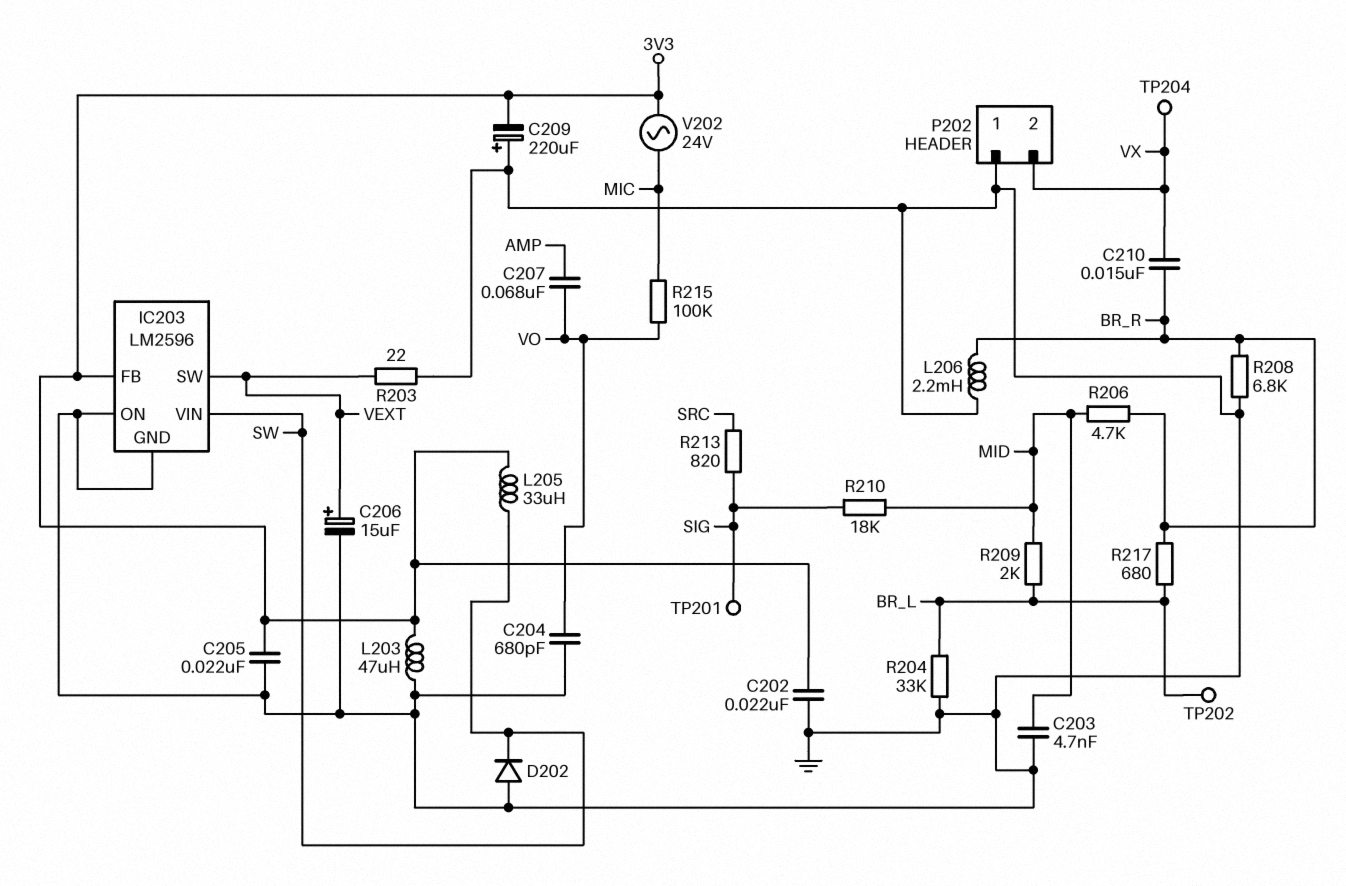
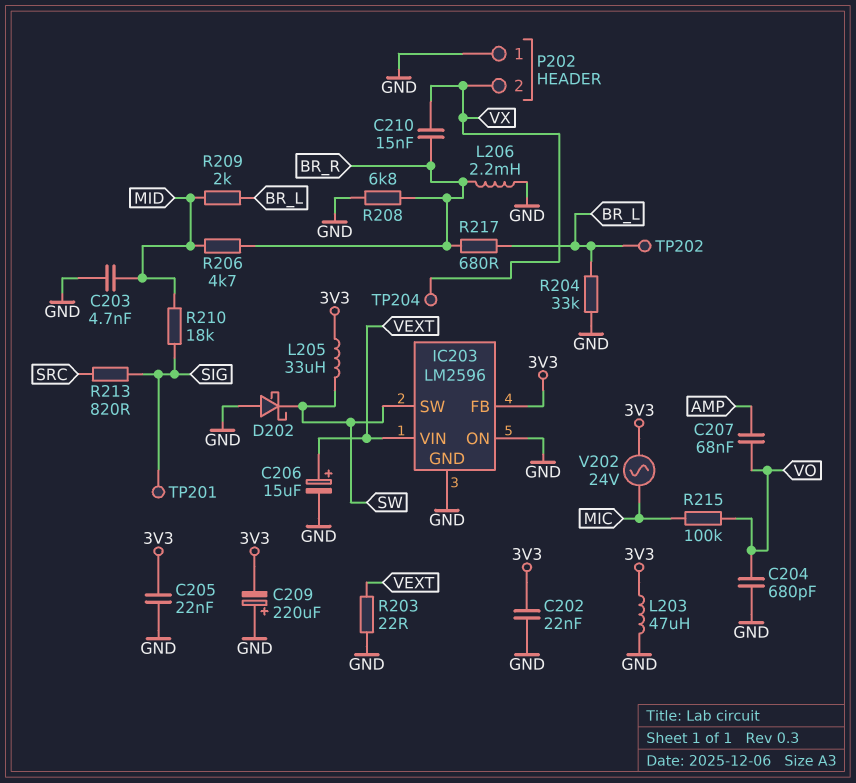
D202: diode (A GND, K SW) -> schottky (A GND, K SW)
IC203 pin SW: VEXT -> SW
IC203 pin VIN: SW -> VEXT

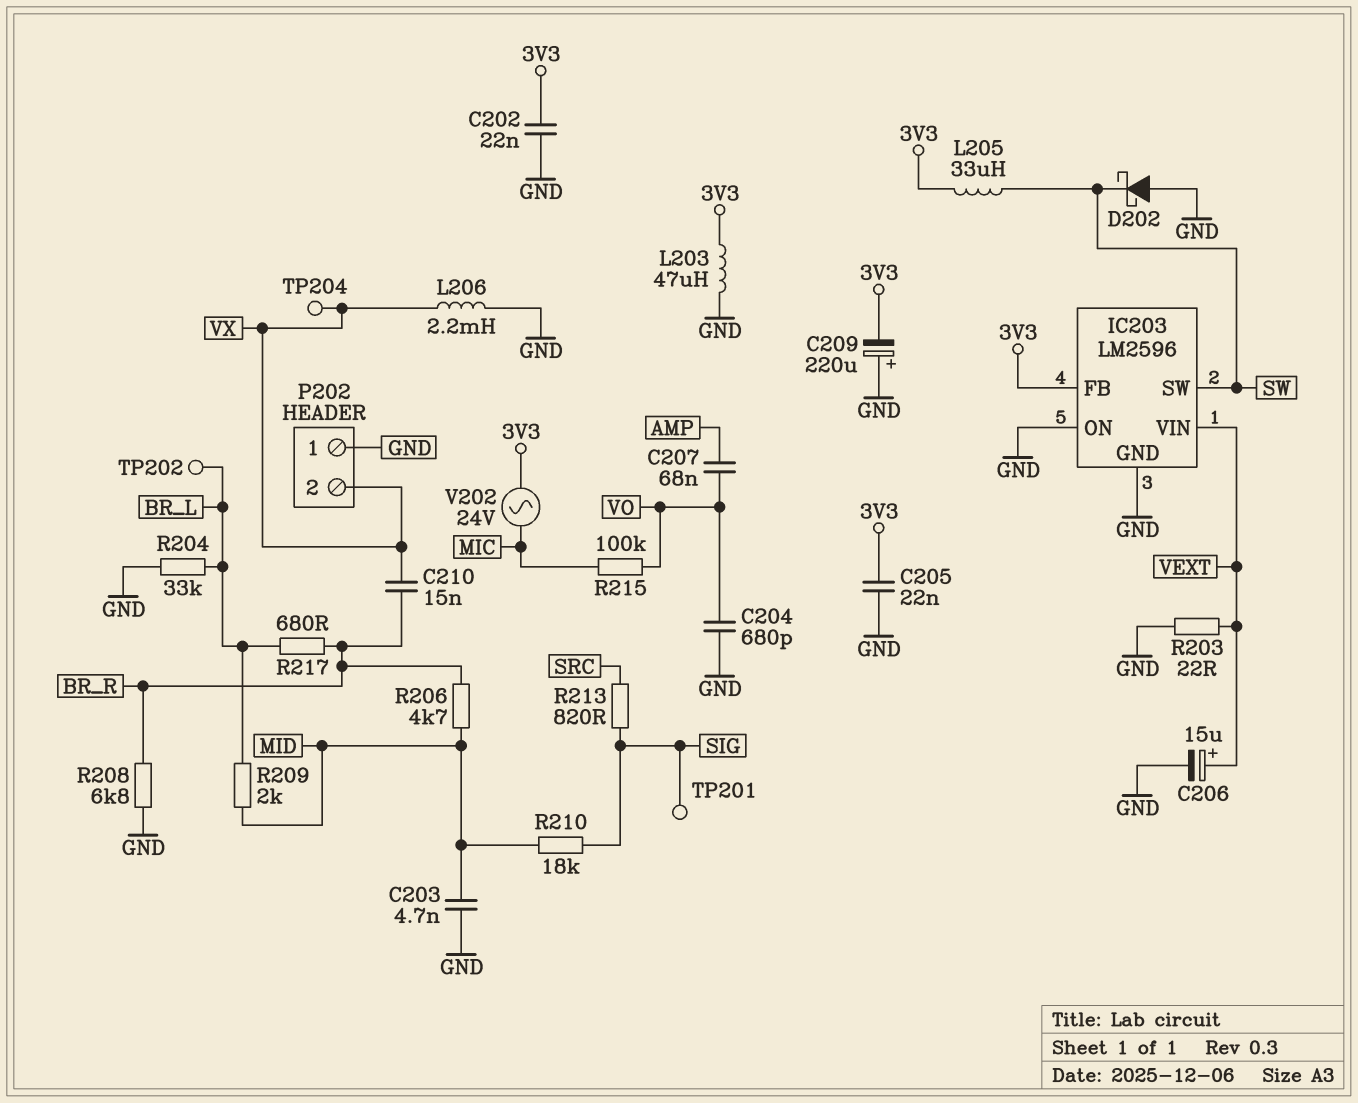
L206: 2.2mH (BR_R, GND) -> 2.2mH (GND, VX)

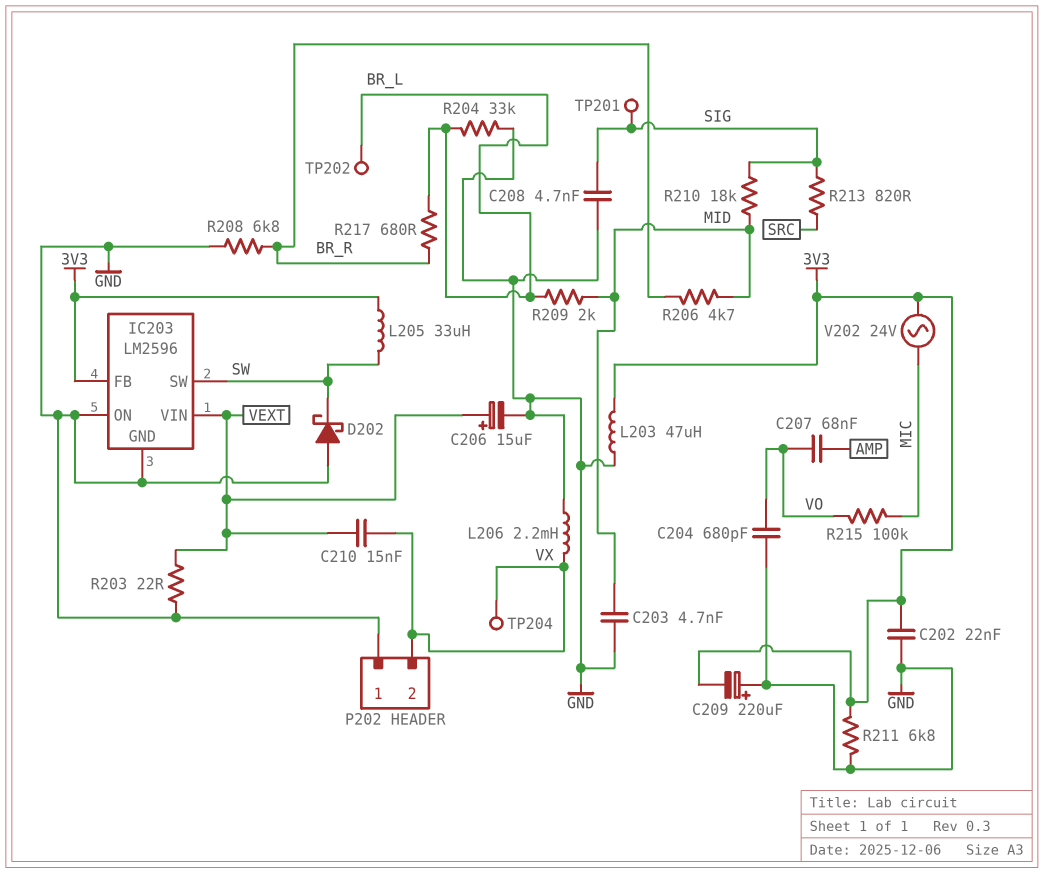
C205: 22nF (3V3, GND) -> none
C208: none -> 4.7nF (GND, SIG)
C210: 15nF (BR_R, VX) -> 15nF (VEXT, VX)
R211: none -> 6.8k (3V3, GND)

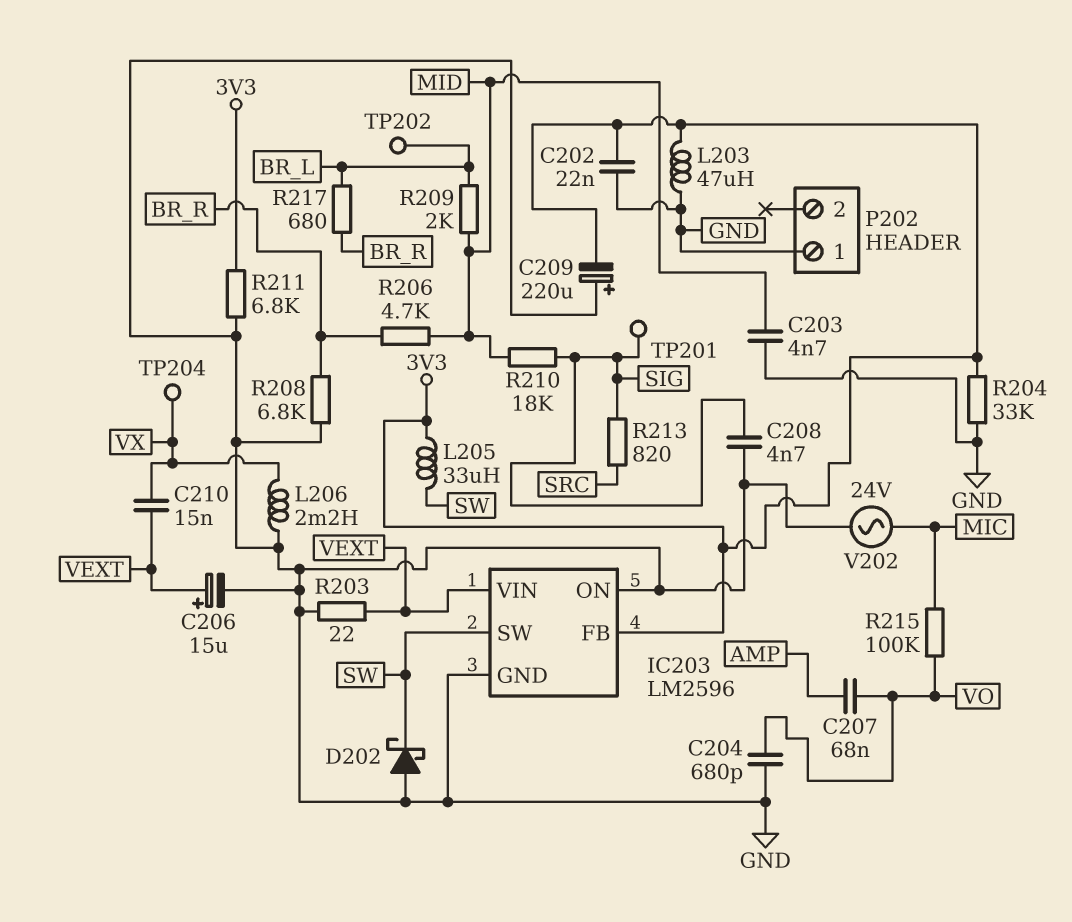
P202 pin 2: VX -> none
R204: 33k (BR_L, GND) -> 33k (3V3, GND)
V202: AC 24V (3V3, MIC) -> AC 24V (GND, MIC)

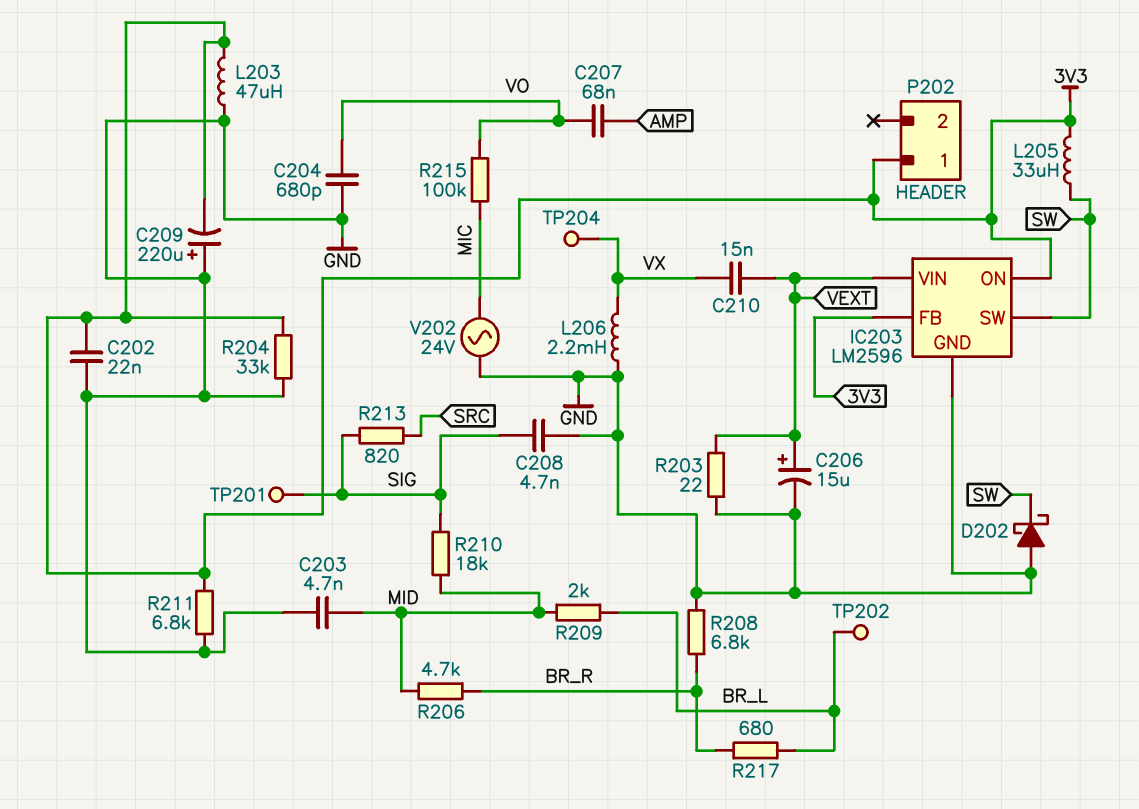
IC203 pin ON: GND -> 3V3
P202 pin 1: GND -> 3V3

